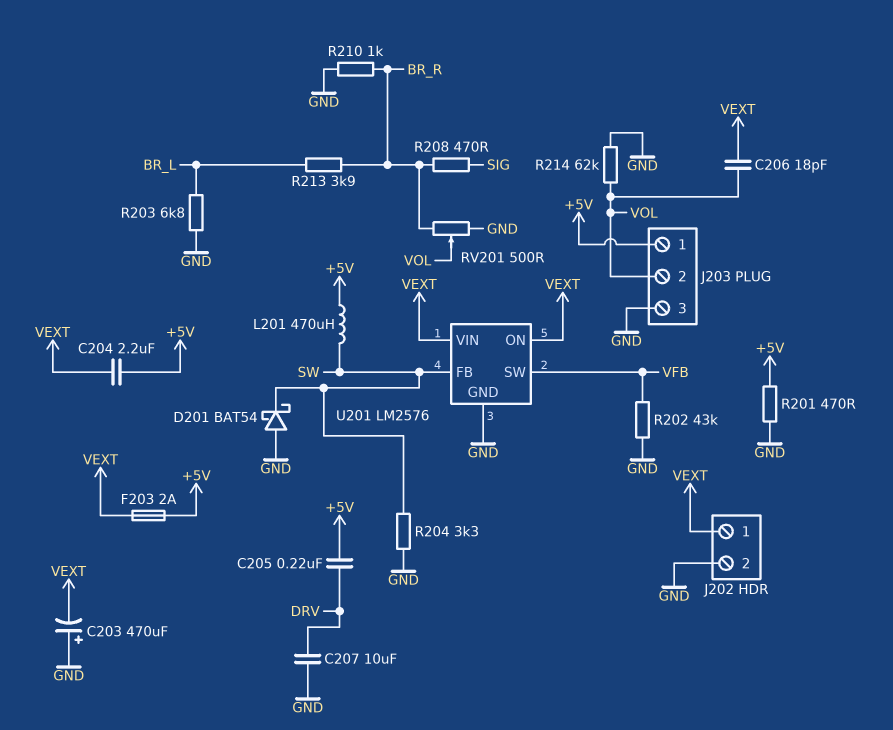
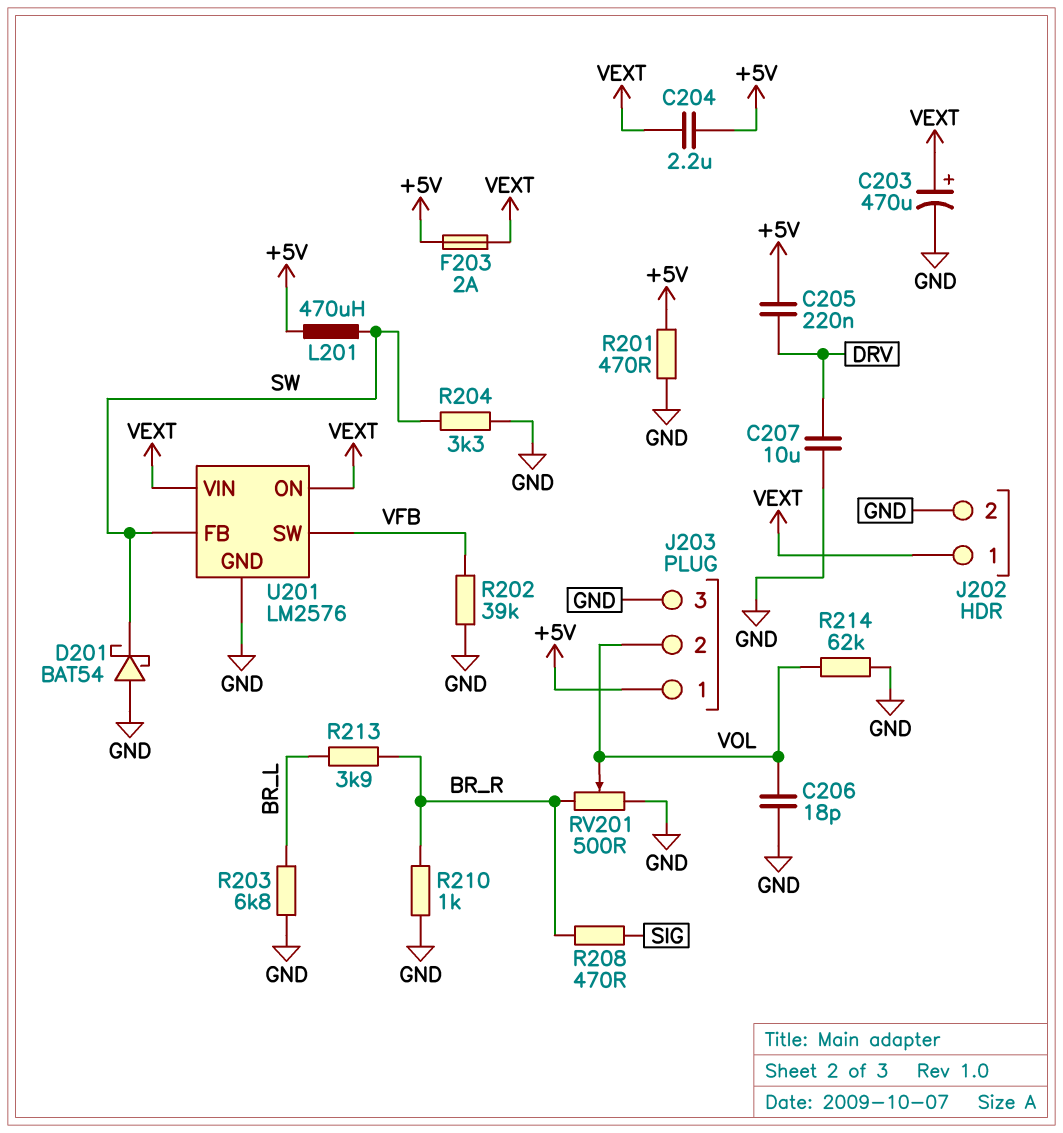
C203: 470uF (plus GND, minus VEXT) -> 470uF (plus VEXT, minus GND)
C206: 18pF (VEXT, VOL) -> 18pF (GND, VOL)
R202: 43k (GND, VFB) -> 39k (GND, VFB)

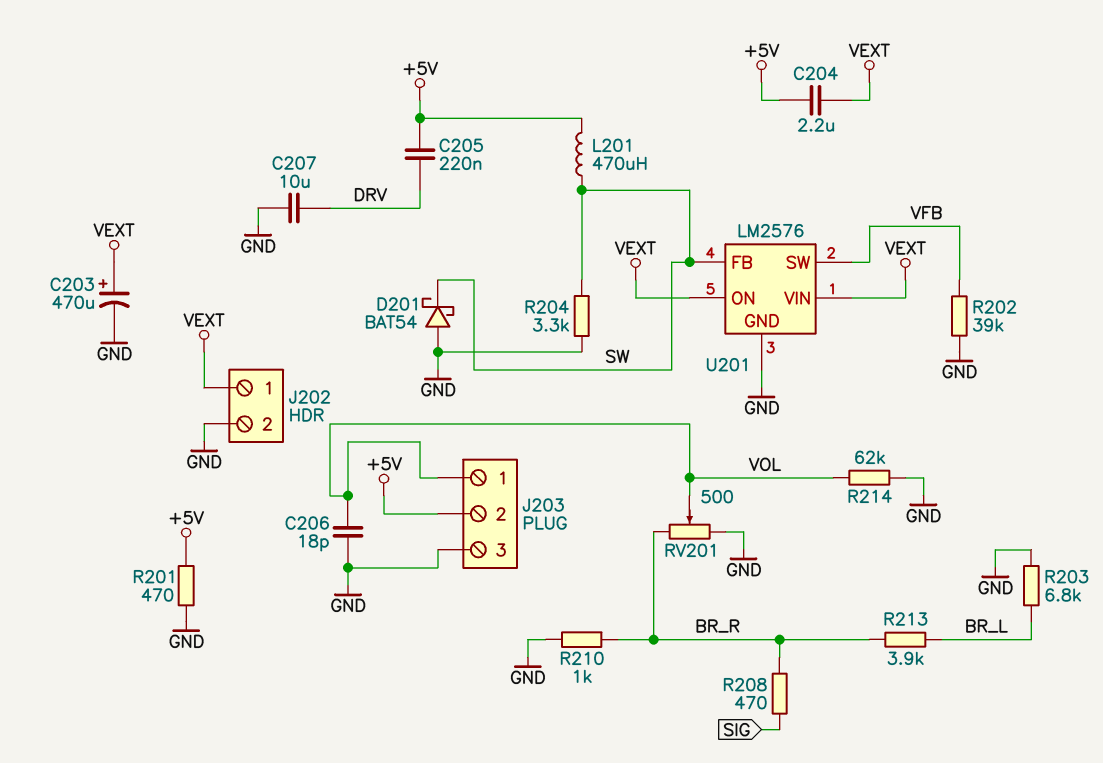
F203: 2A (+5V, VEXT) -> none
J203 pin 1: +5V -> VOL
J203 pin 2: VOL -> +5V

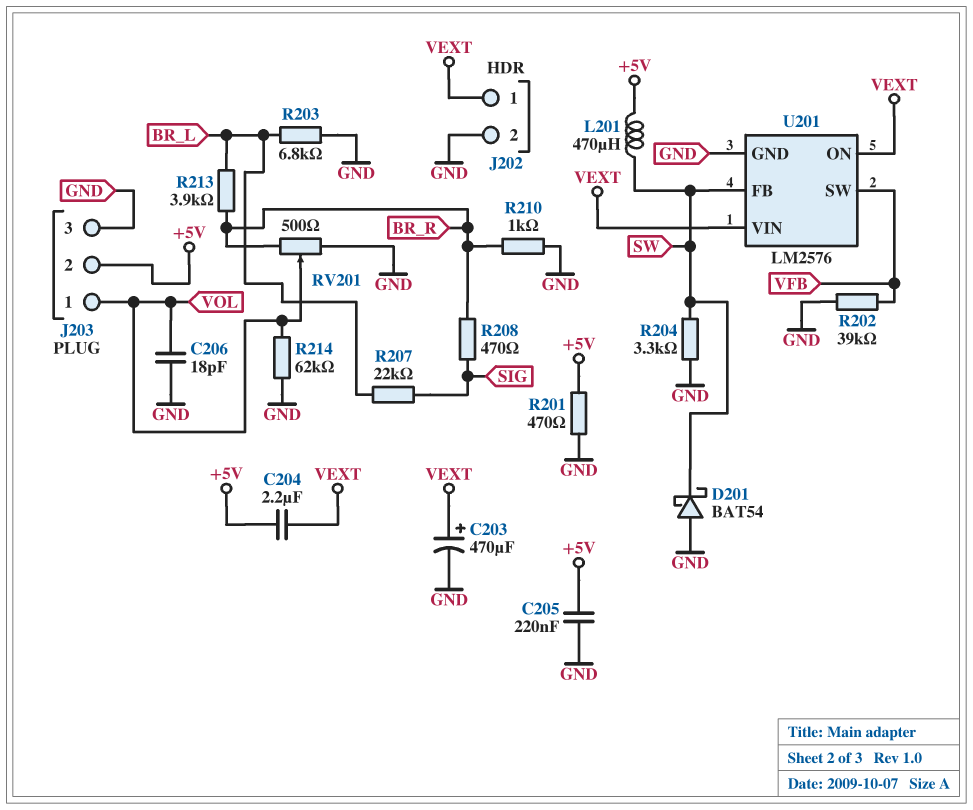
C205: 220nF (+5V, DRV) -> 220nF (+5V, GND)
C207: 10uF (DRV, GND) -> none
R207: none -> 22k (BR_L, SIG)

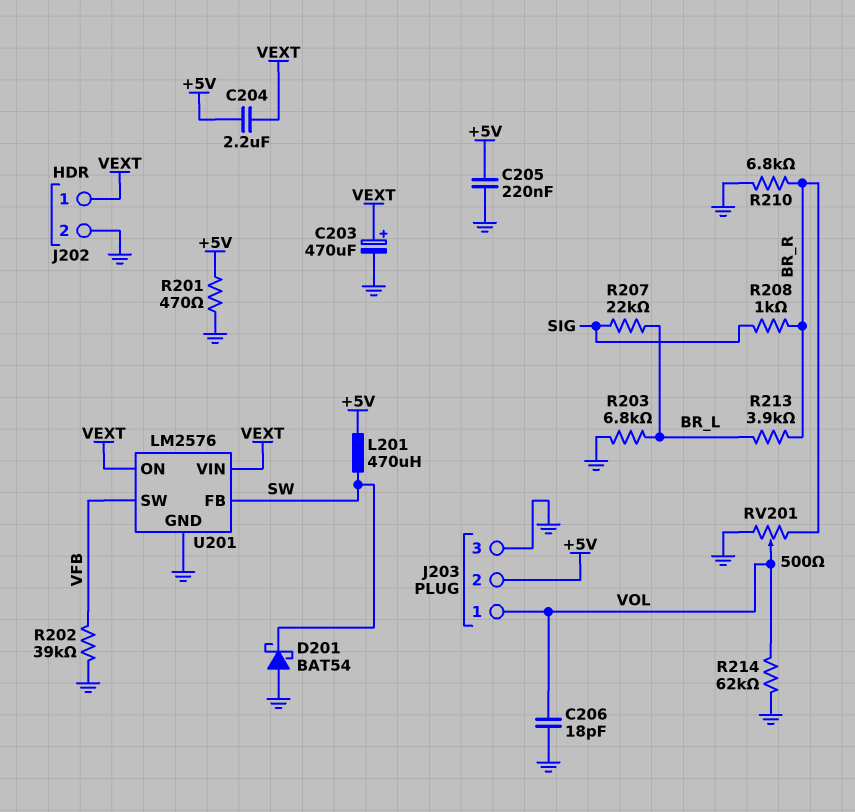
R204: 3.3k (GND, SW) -> none
R208: 470 (BR_R, SIG) -> 1k (BR_R, SIG)
R210: 1k (BR_R, GND) -> 6.8k (BR_R, GND)

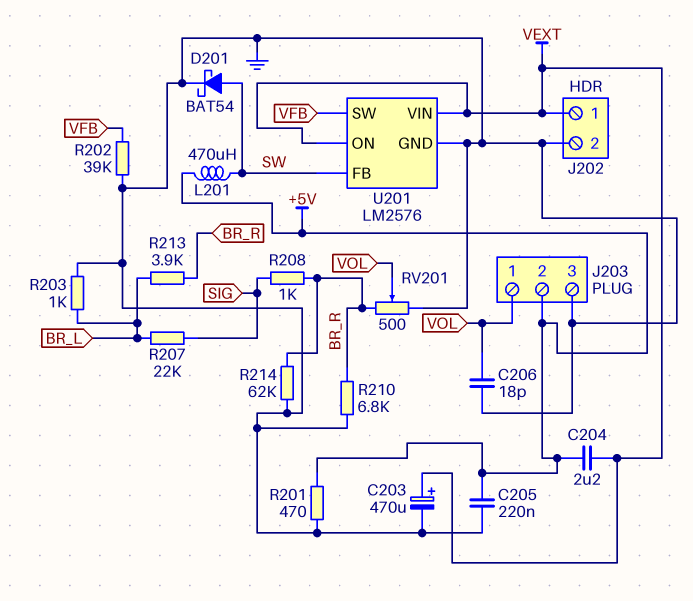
D201: schottky BAT54 (A GND, K SW) -> schottky BAT54 (A SW, K GND)
R203: 6.8k (BR_L, GND) -> 1k (BR_L, GND)
R214: 62k (GND, VOL) -> 62k (BR_R, GND)

